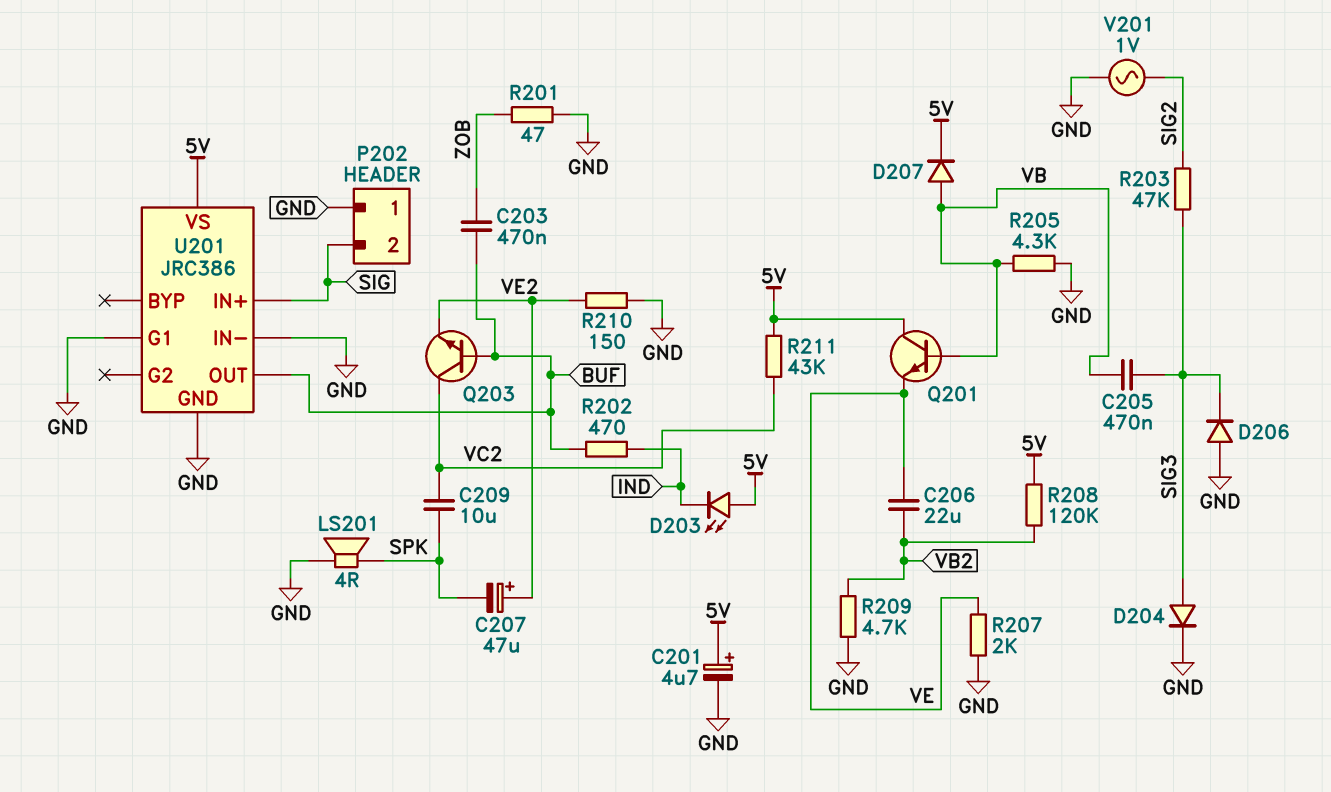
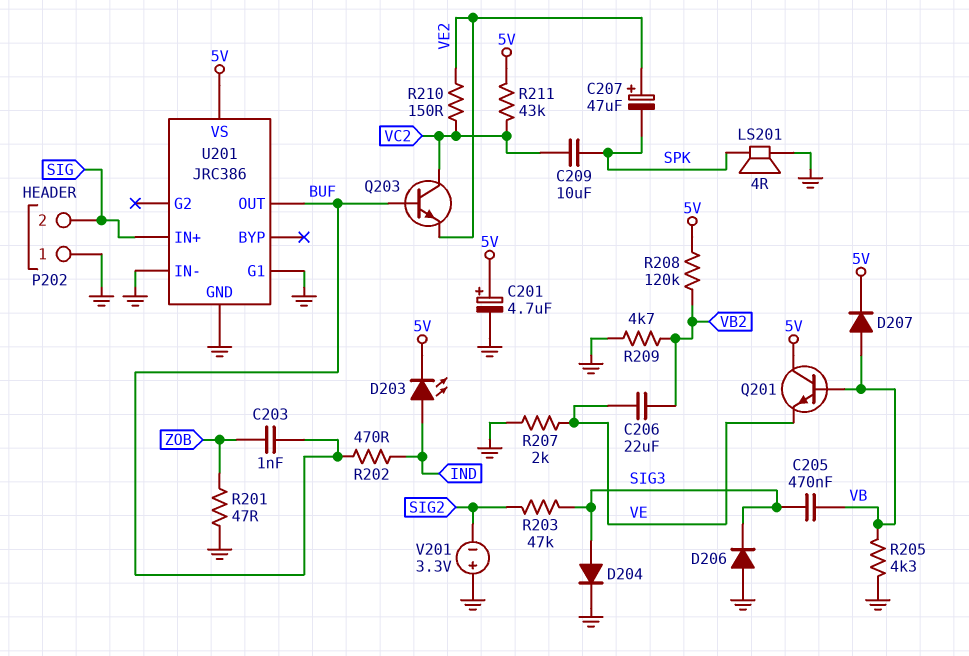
C203: 470nF (BUF, ZOB) -> 1nF (BUF, ZOB)
D203: LED (A 5V, K IND) -> LED (A IND, K 5V)
R210: 150 (GND, VE2) -> 150 (VC2, VE2)
V201: AC 1V (GND, SIG2) -> 3.3V (plus GND, minus SIG2)

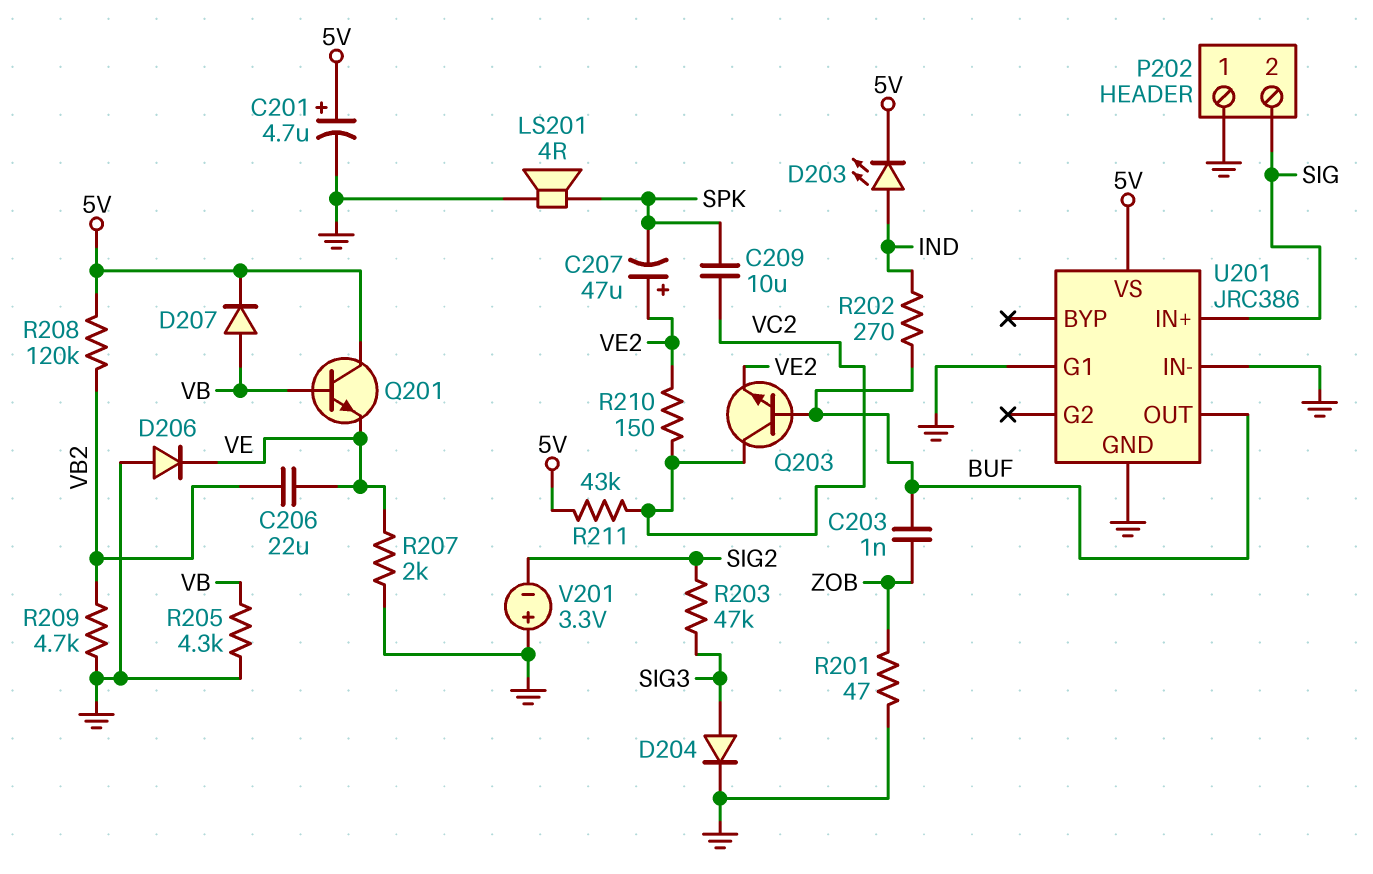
C205: 470nF (SIG3, VB) -> none
D206: diode (A GND, K SIG3) -> diode (A GND, K VE)
R202: 470 (BUF, IND) -> 270 (BUF, IND)

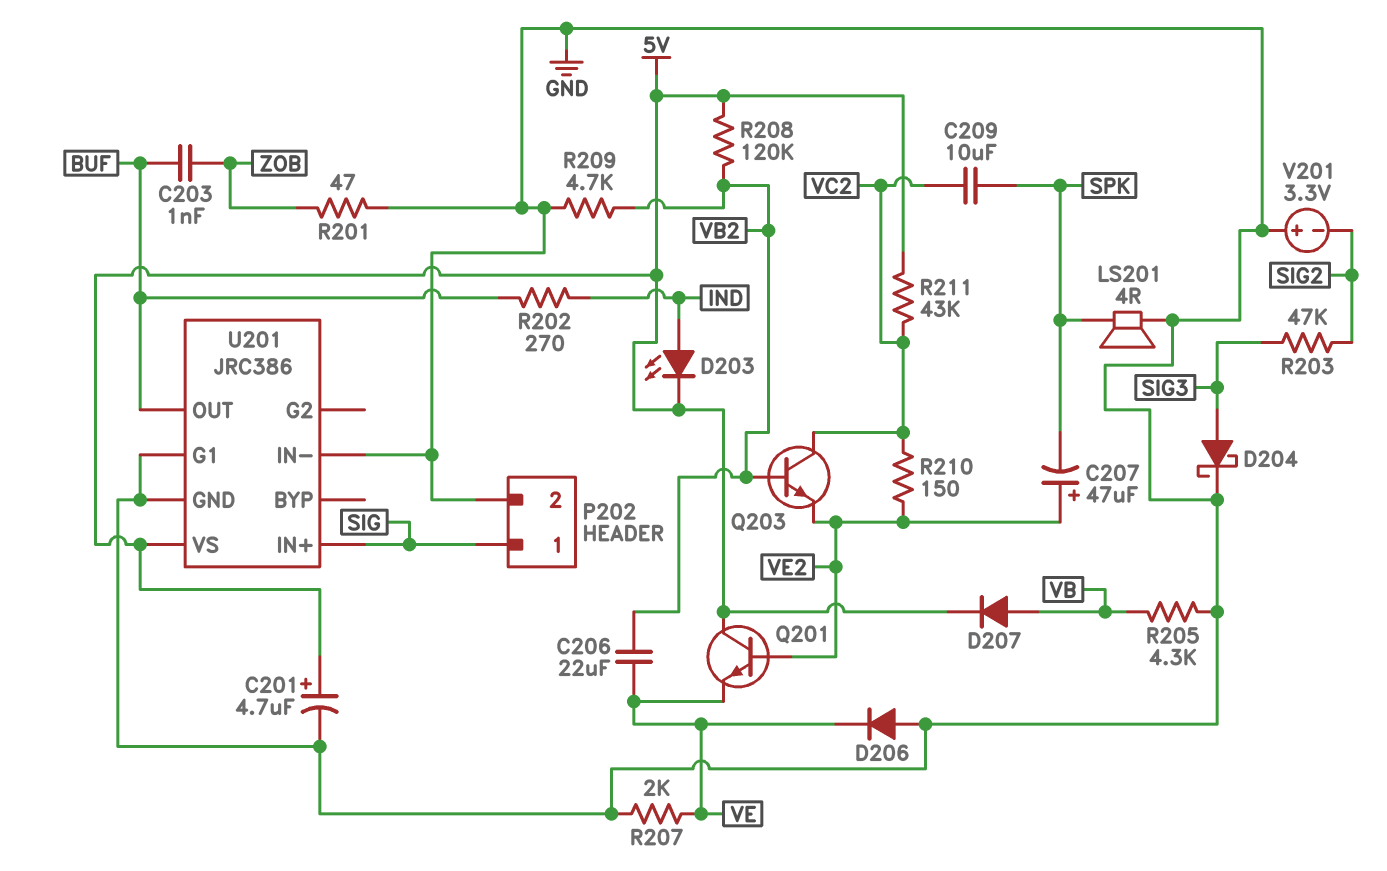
D204: diode (A SIG3, K GND) -> schottky (A SIG3, K GND)
P202 pin 1: GND -> SIG
P202 pin 2: SIG -> GND
Q201: NPN (B VB, C 5V, E VE) -> NPN (B VE2, C 5V, E VE)
Q203: NPN (B BUF, C VC2, E VE2) -> NPN (B VB2, C VC2, E VE2)

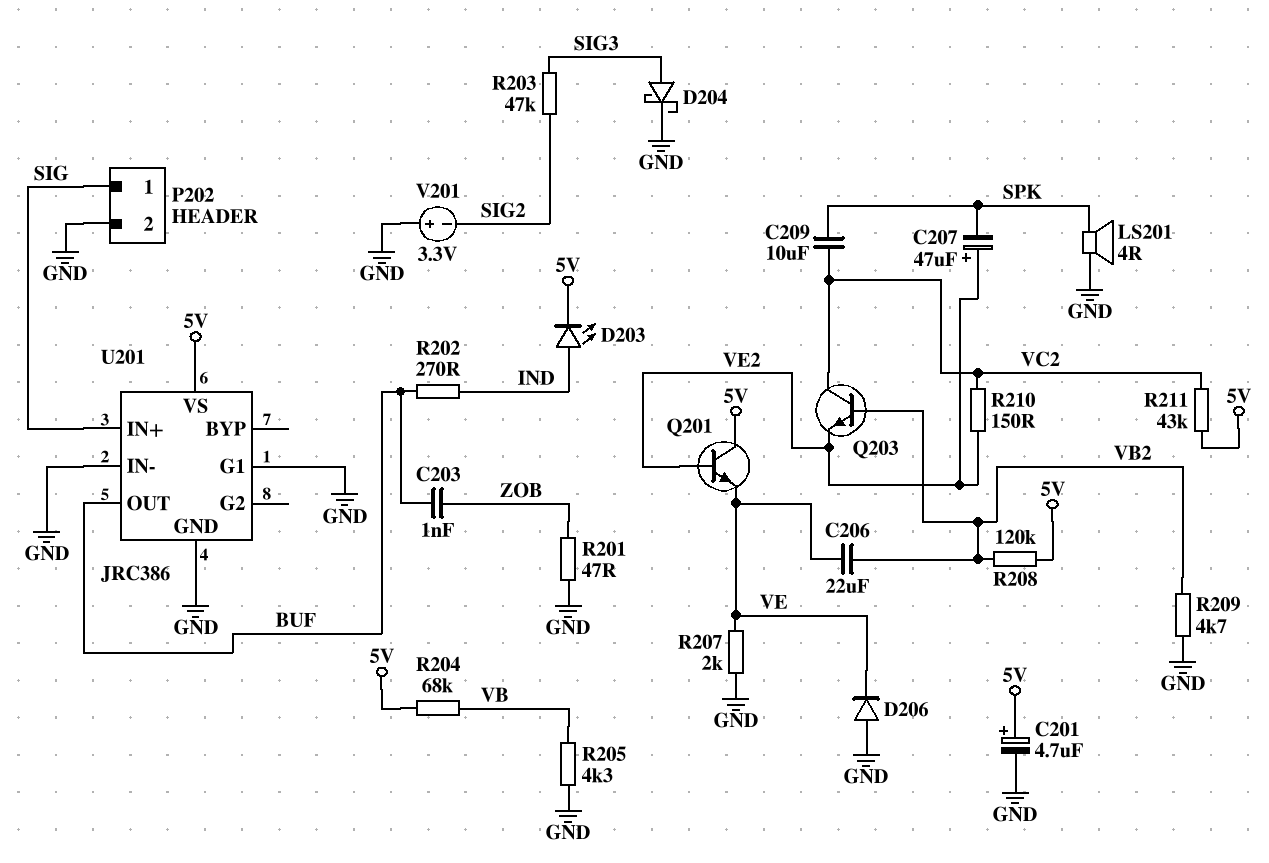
D207: diode (A VB, K 5V) -> none
R204: none -> 68k (5V, VB)

